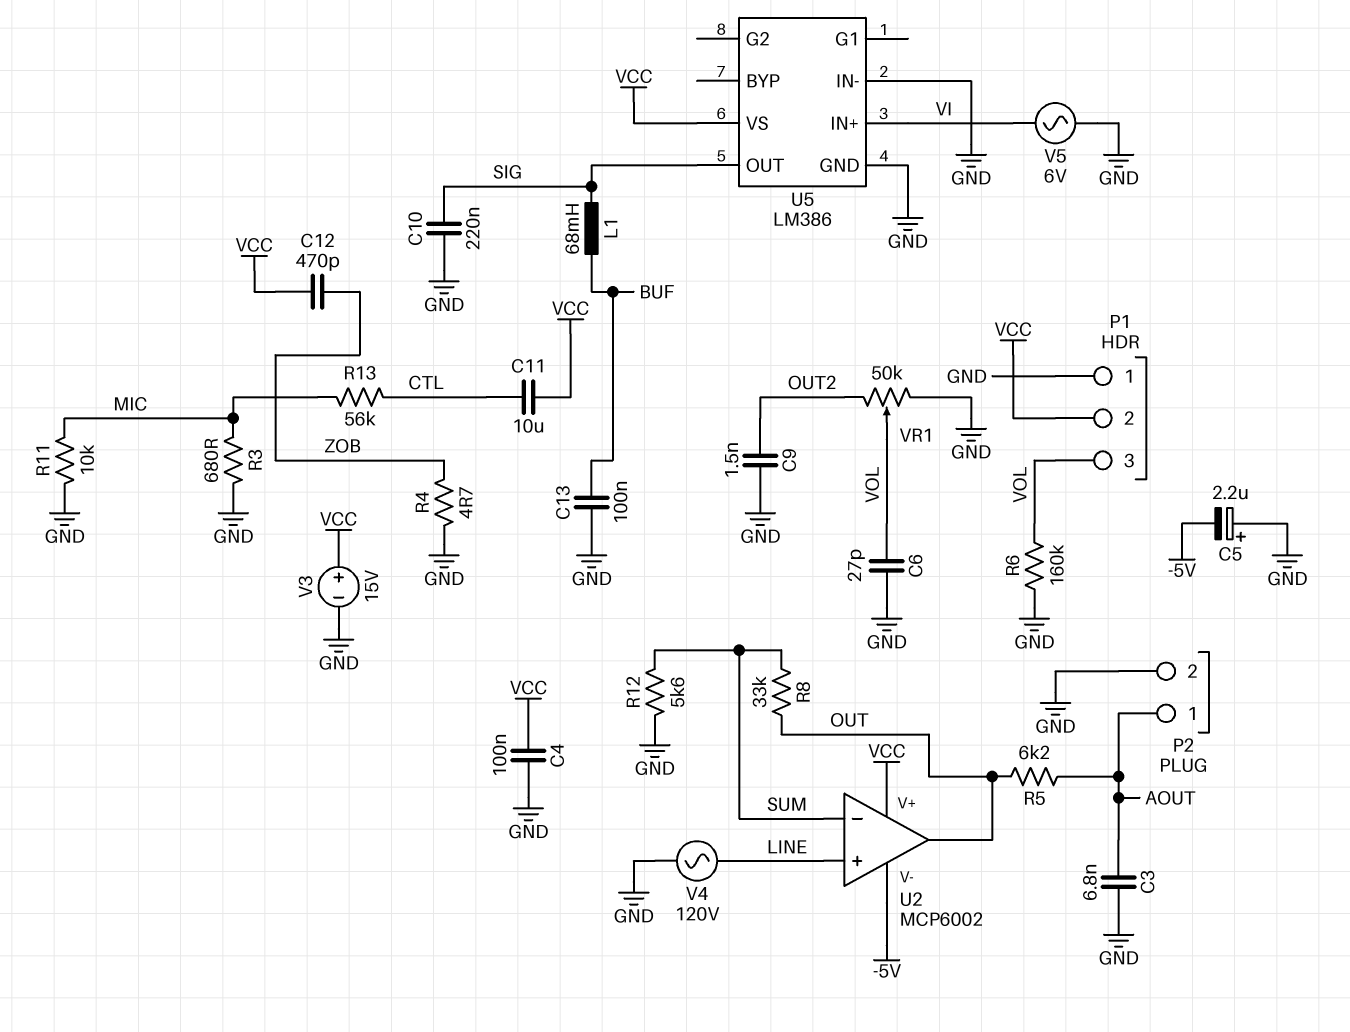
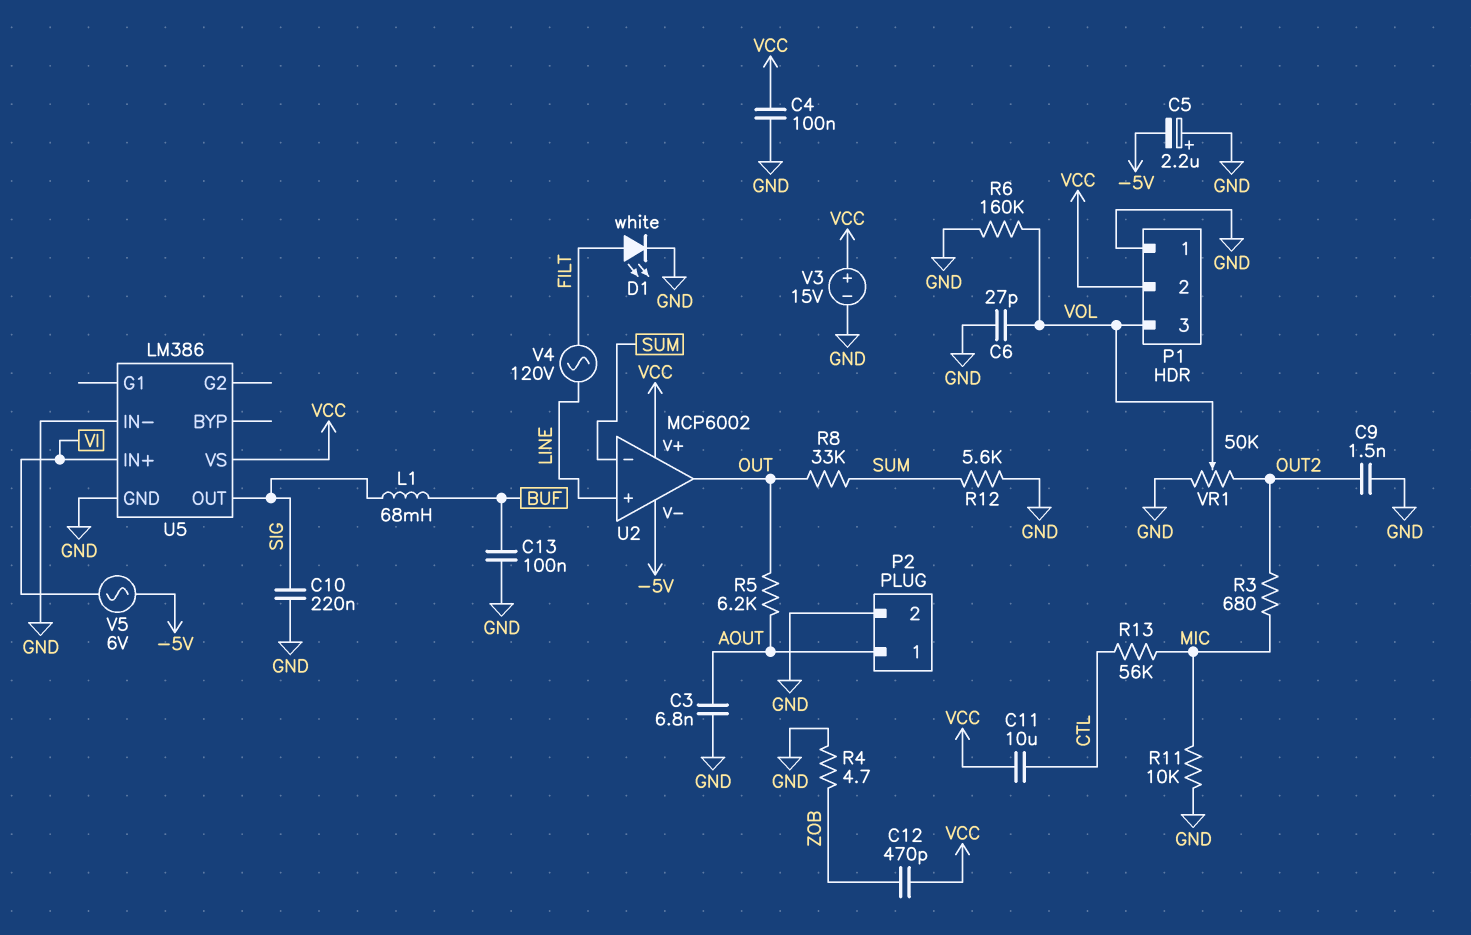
D1: none -> LED white (A FILT, K GND)
R3: 680 (GND, MIC) -> 680 (MIC, OUT2)
V4: AC 120V (GND, LINE) -> AC 120V (FILT, LINE)
V5: AC 6V (GND, VI) -> AC 6V (-5V, VI)

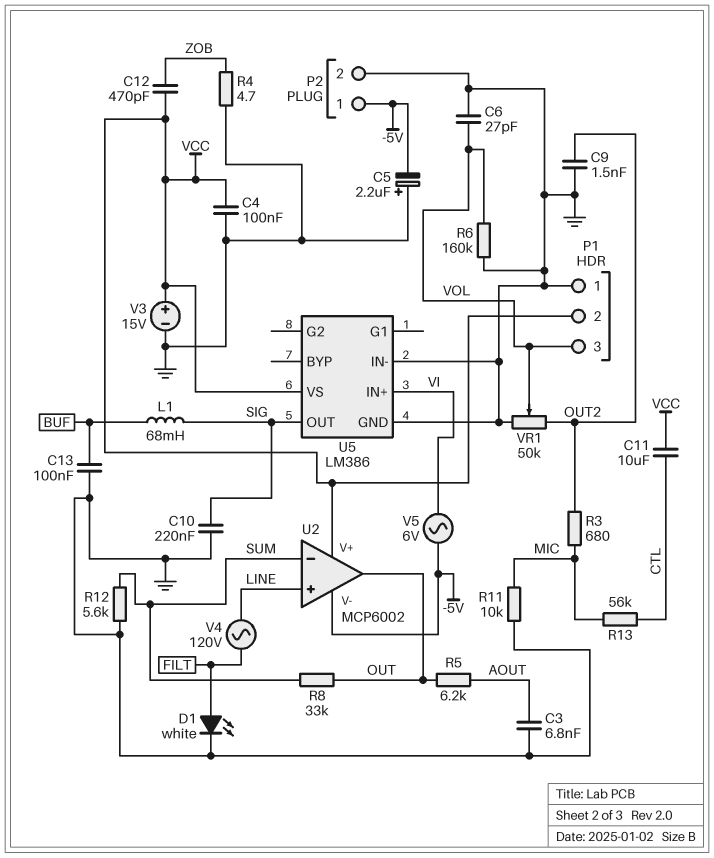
P2 pin 1: AOUT -> -5V

